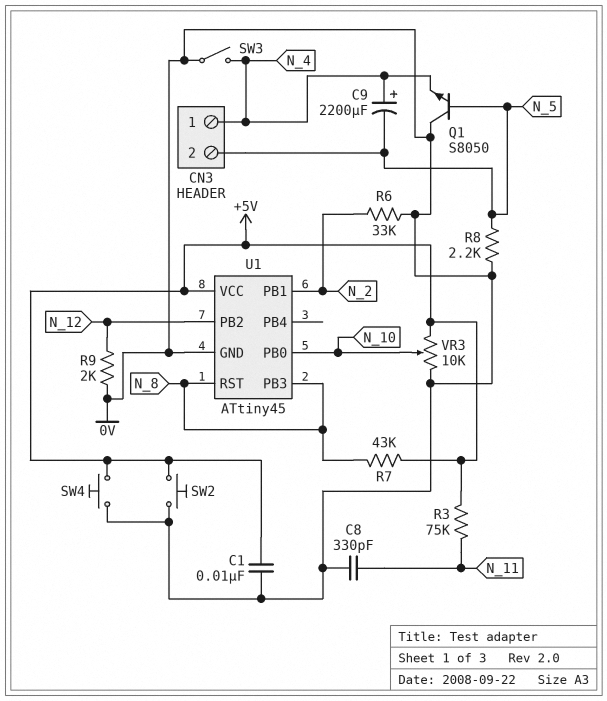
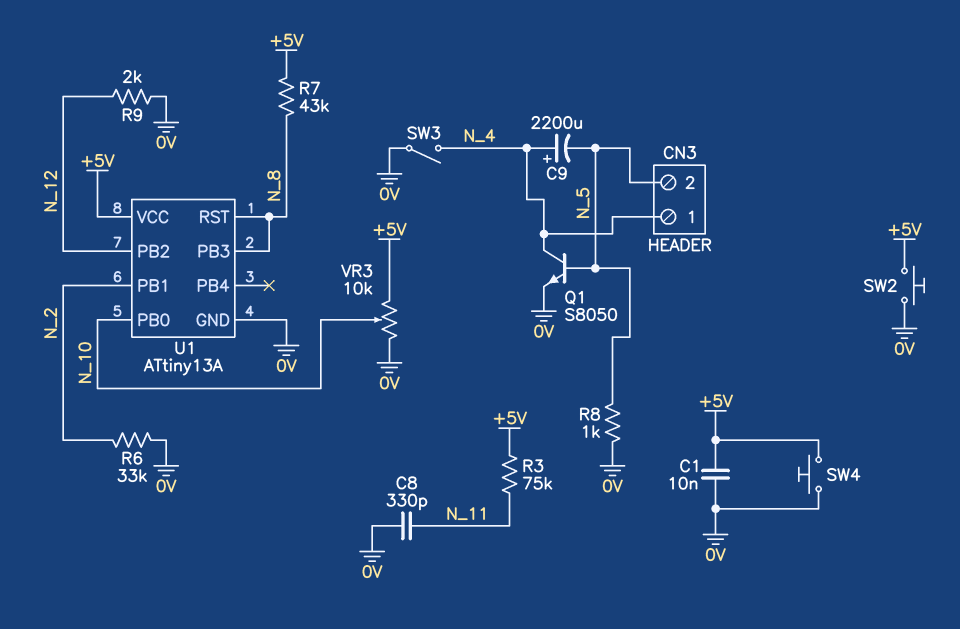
Q1: NPN S8050 (B N_5, C 0V, E N_4) -> NPN S8050 (B N_5, C N_4, E 0V)
R8: 2.2k (0V, N_5) -> 1k (0V, N_5)
U1: ATtiny45 -> ATtiny13A

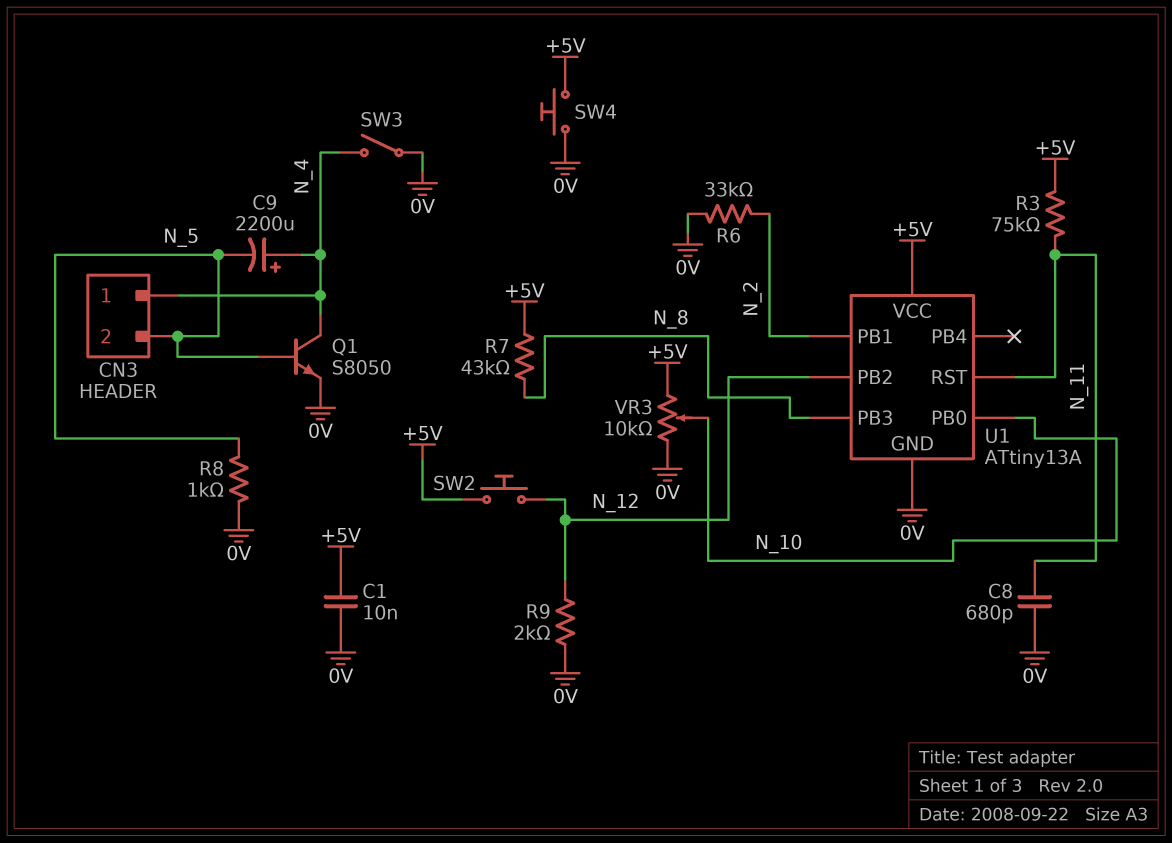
C8: 330pF (0V, N_11) -> 680pF (0V, N_11)
SW2: button (+5V, 0V) -> button (+5V, N_12)
U1 pin RST: N_8 -> N_11

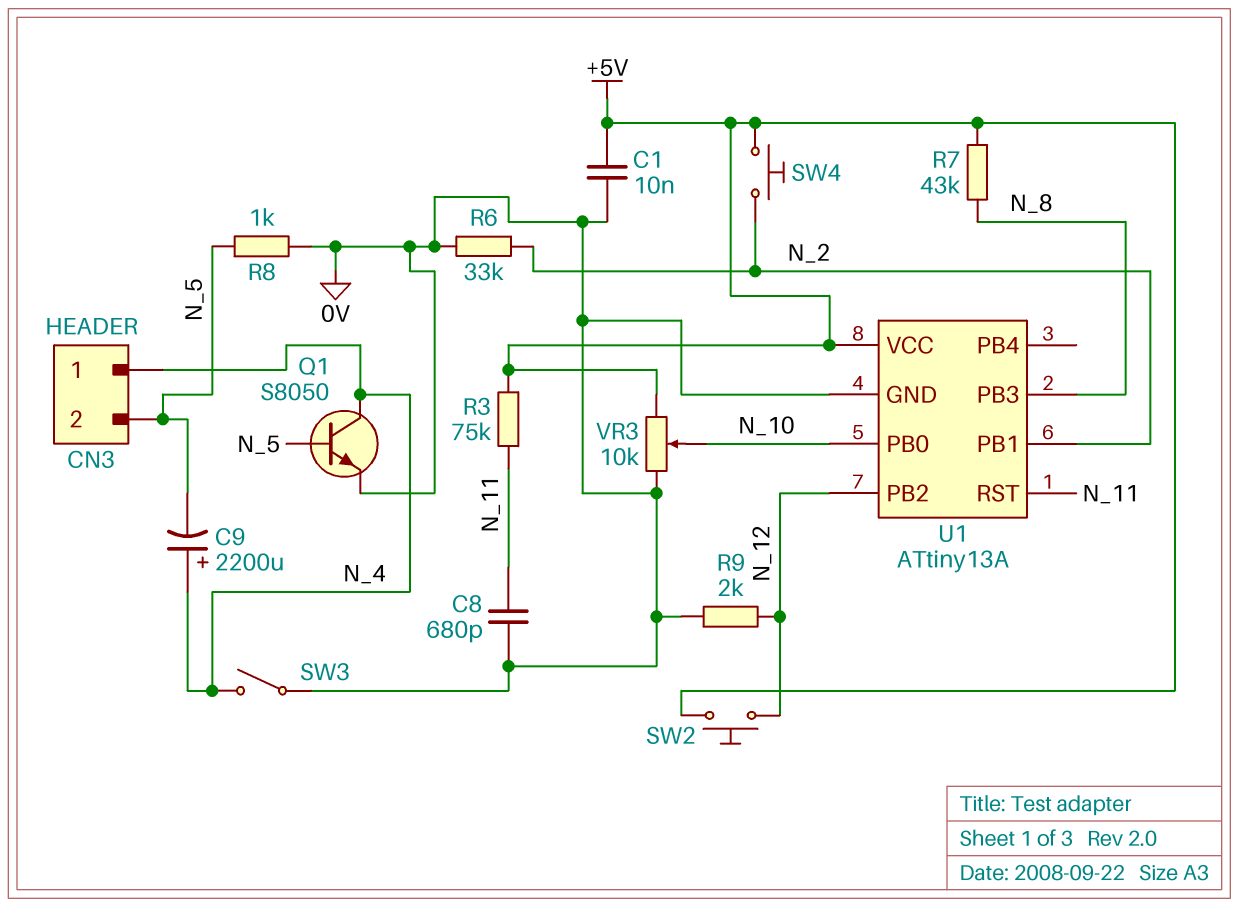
SW4: button (+5V, 0V) -> button (+5V, N_2)

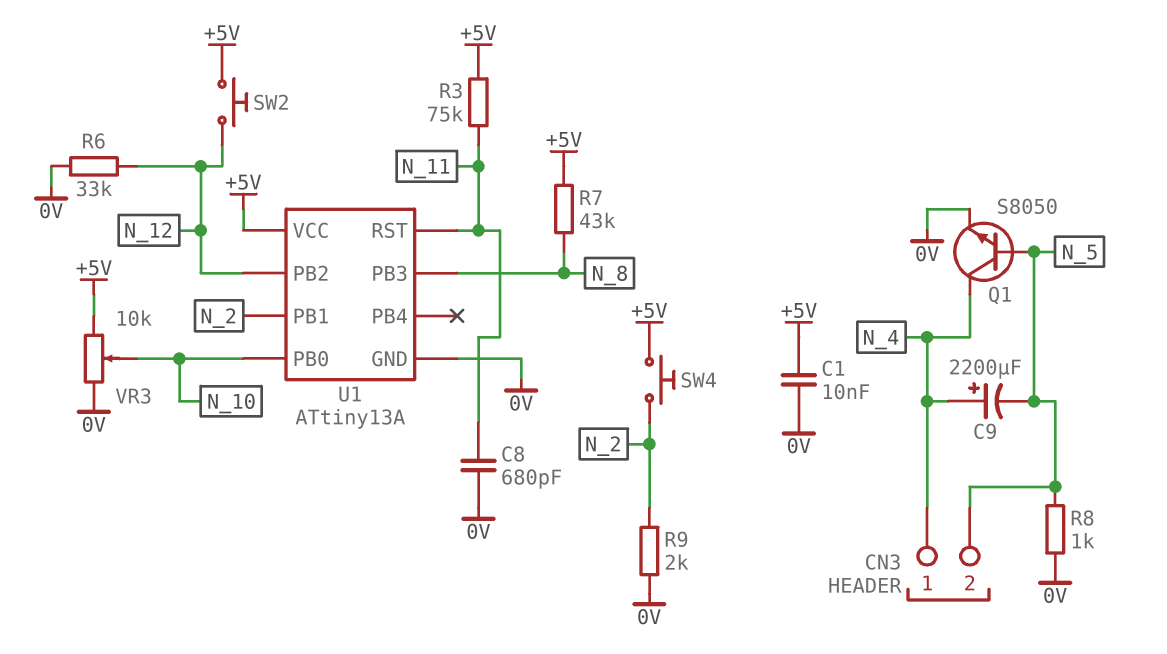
R6: 33k (0V, N_2) -> 33k (0V, N_12)
R9: 2k (0V, N_12) -> 2k (0V, N_2)
SW3: switch (0V, N_4) -> none

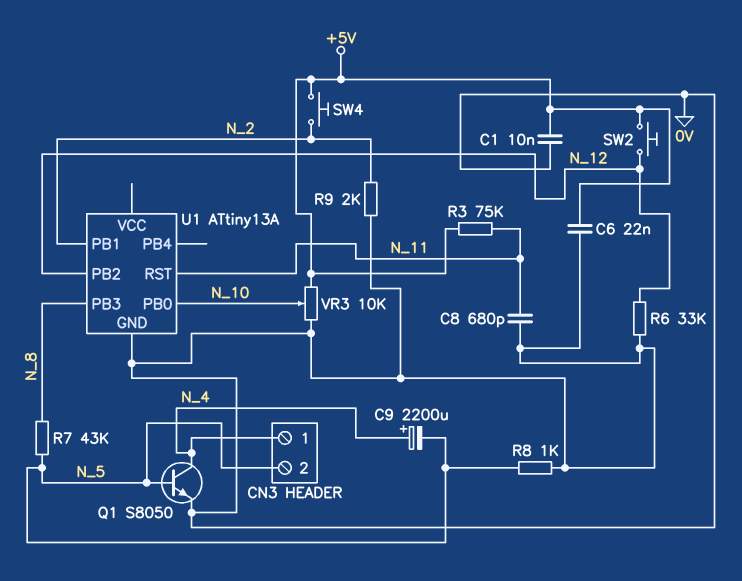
C6: none -> 22nF (+5V, 0V)
R7: 43k (+5V, N_8) -> 43k (N_5, N_8)
U1 pin VCC: +5V -> none

